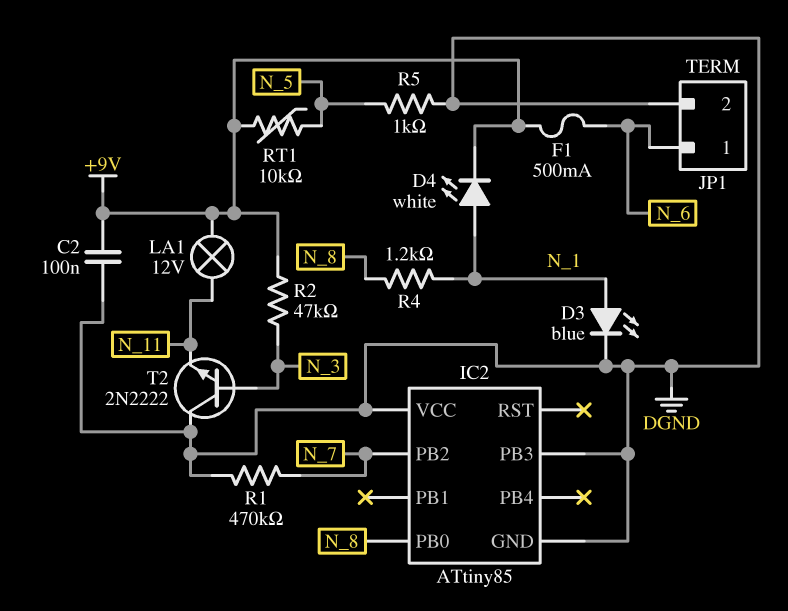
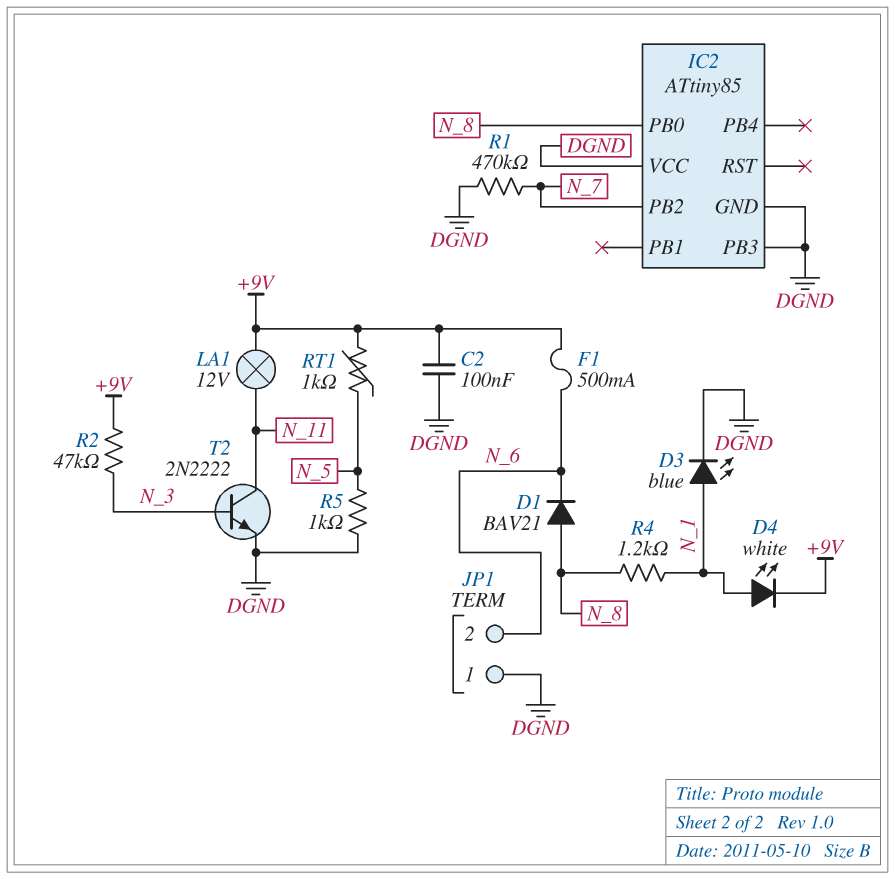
D1: none -> diode BAV21 (A N_8, K N_6)
JP1 pin 1: N_6 -> DGND
JP1 pin 2: DGND -> N_6
RT1: 10k (+9V, N_5) -> 1k (+9V, N_5)
T2: NPN 2N2222 (B N_3, C DGND, E N_11) -> NPN 2N2222 (B N_3, C N_11, E DGND)

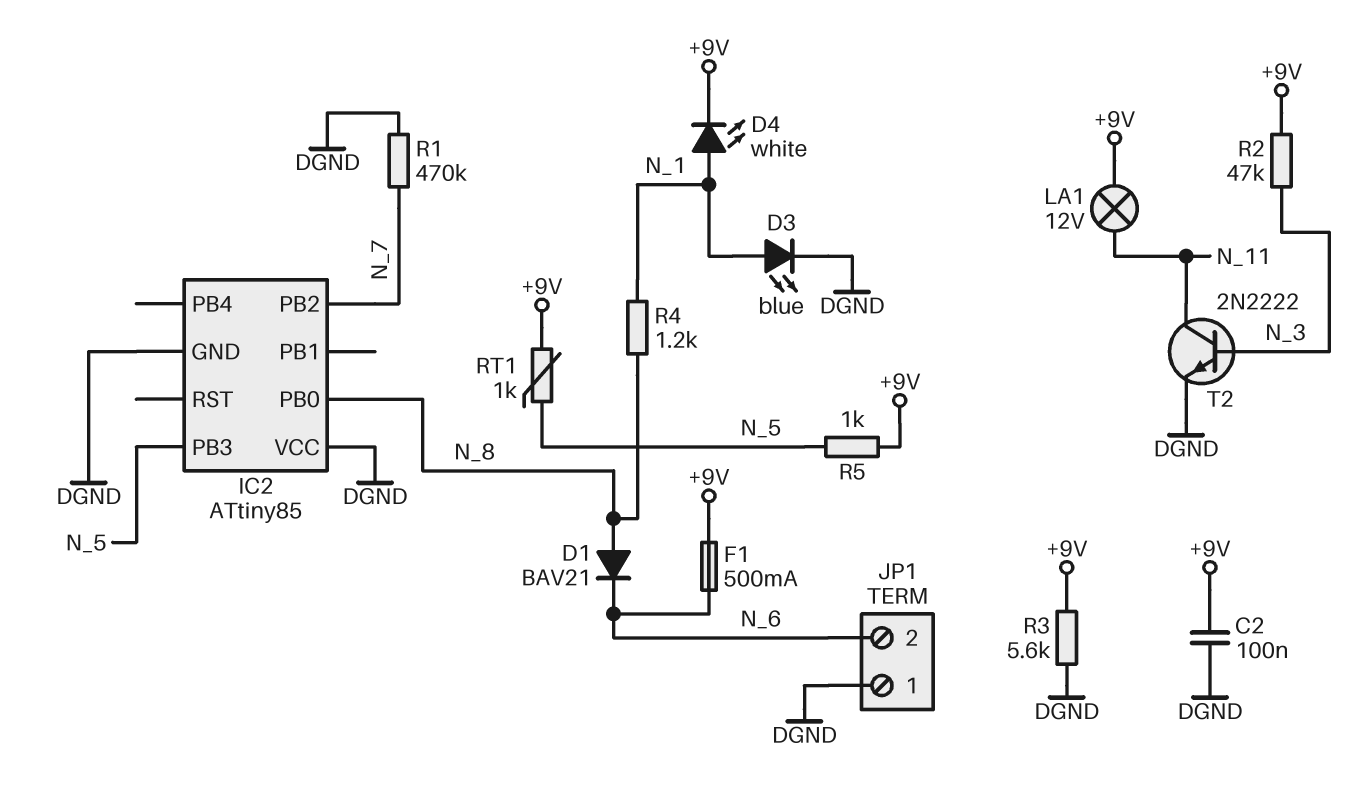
IC2 pin PB3: DGND -> N_5
R3: none -> 5.6k (+9V, DGND)
R5: 1k (DGND, N_5) -> 1k (+9V, N_5)

